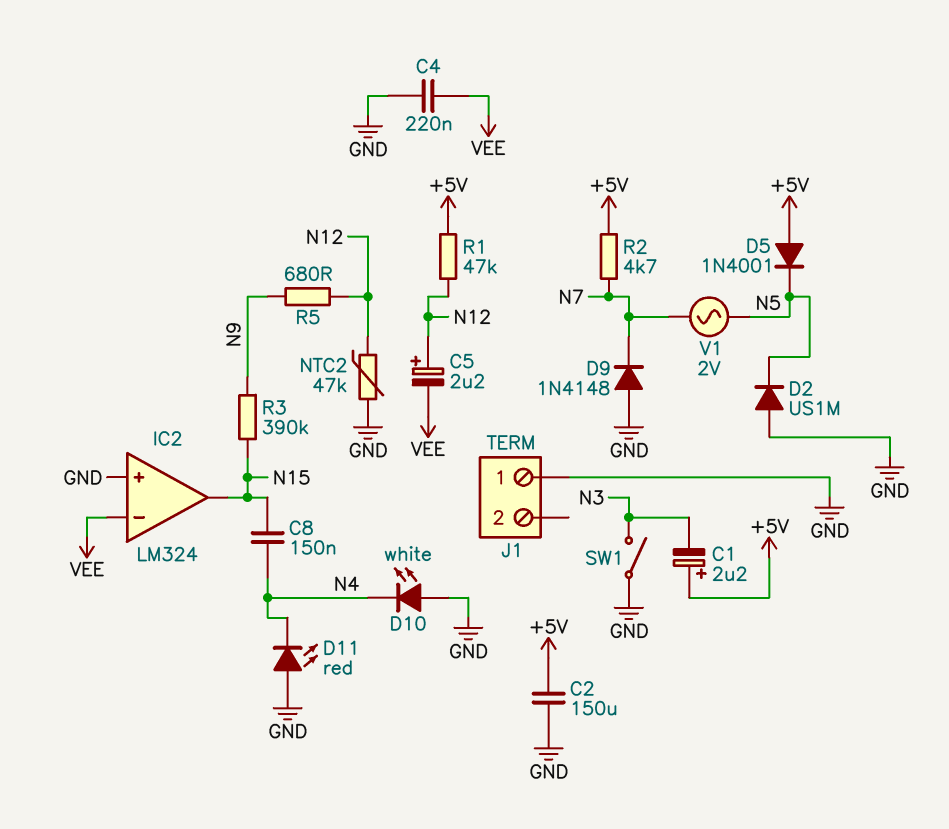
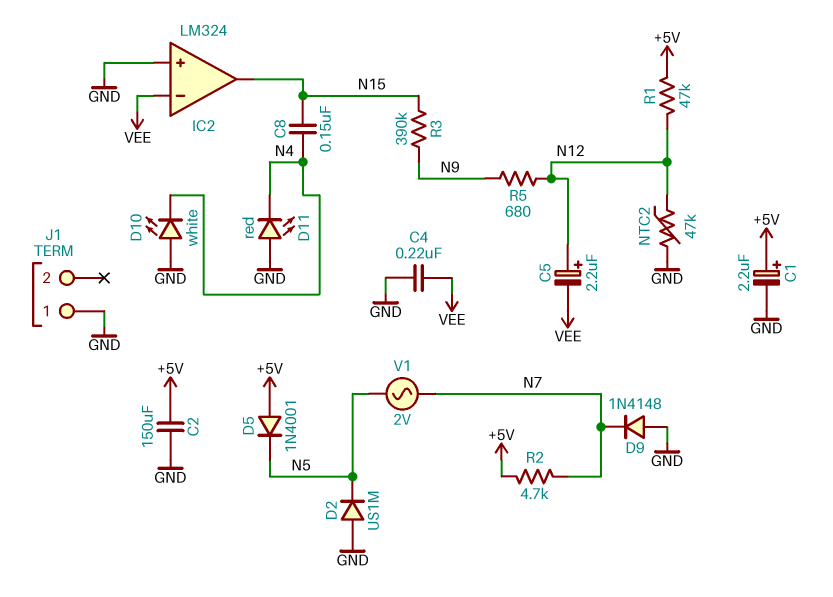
C1: 2.2uF (plus +5V, minus N3) -> 2.2uF (plus +5V, minus GND)
SW1: switch (GND, N3) -> none

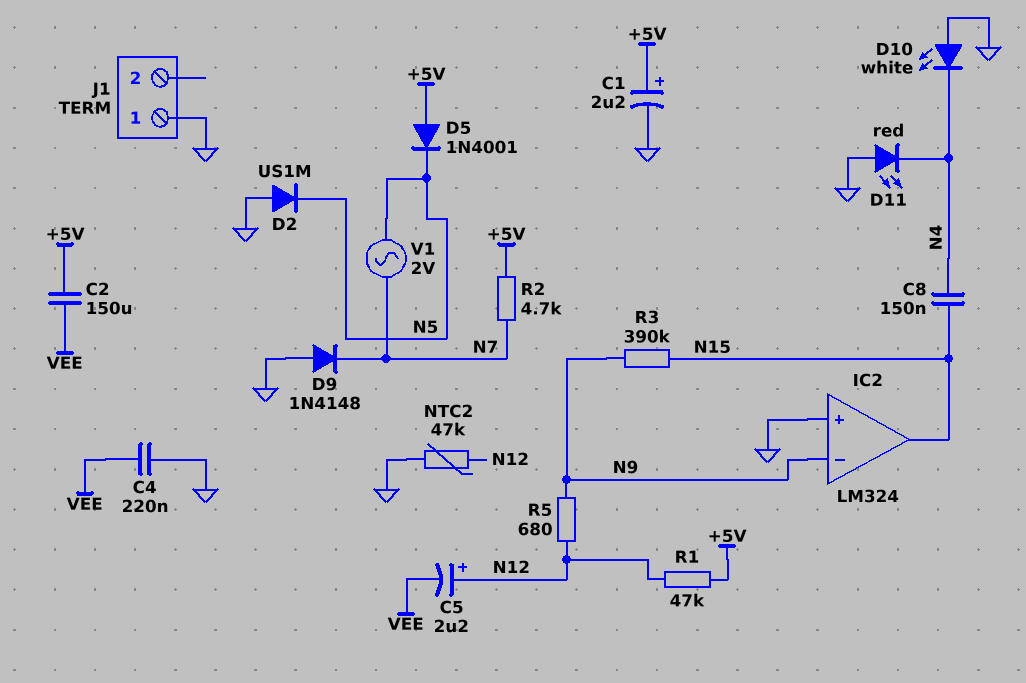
C2: 150uF (+5V, GND) -> 150uF (+5V, VEE)
IC2 pin in-: VEE -> N9

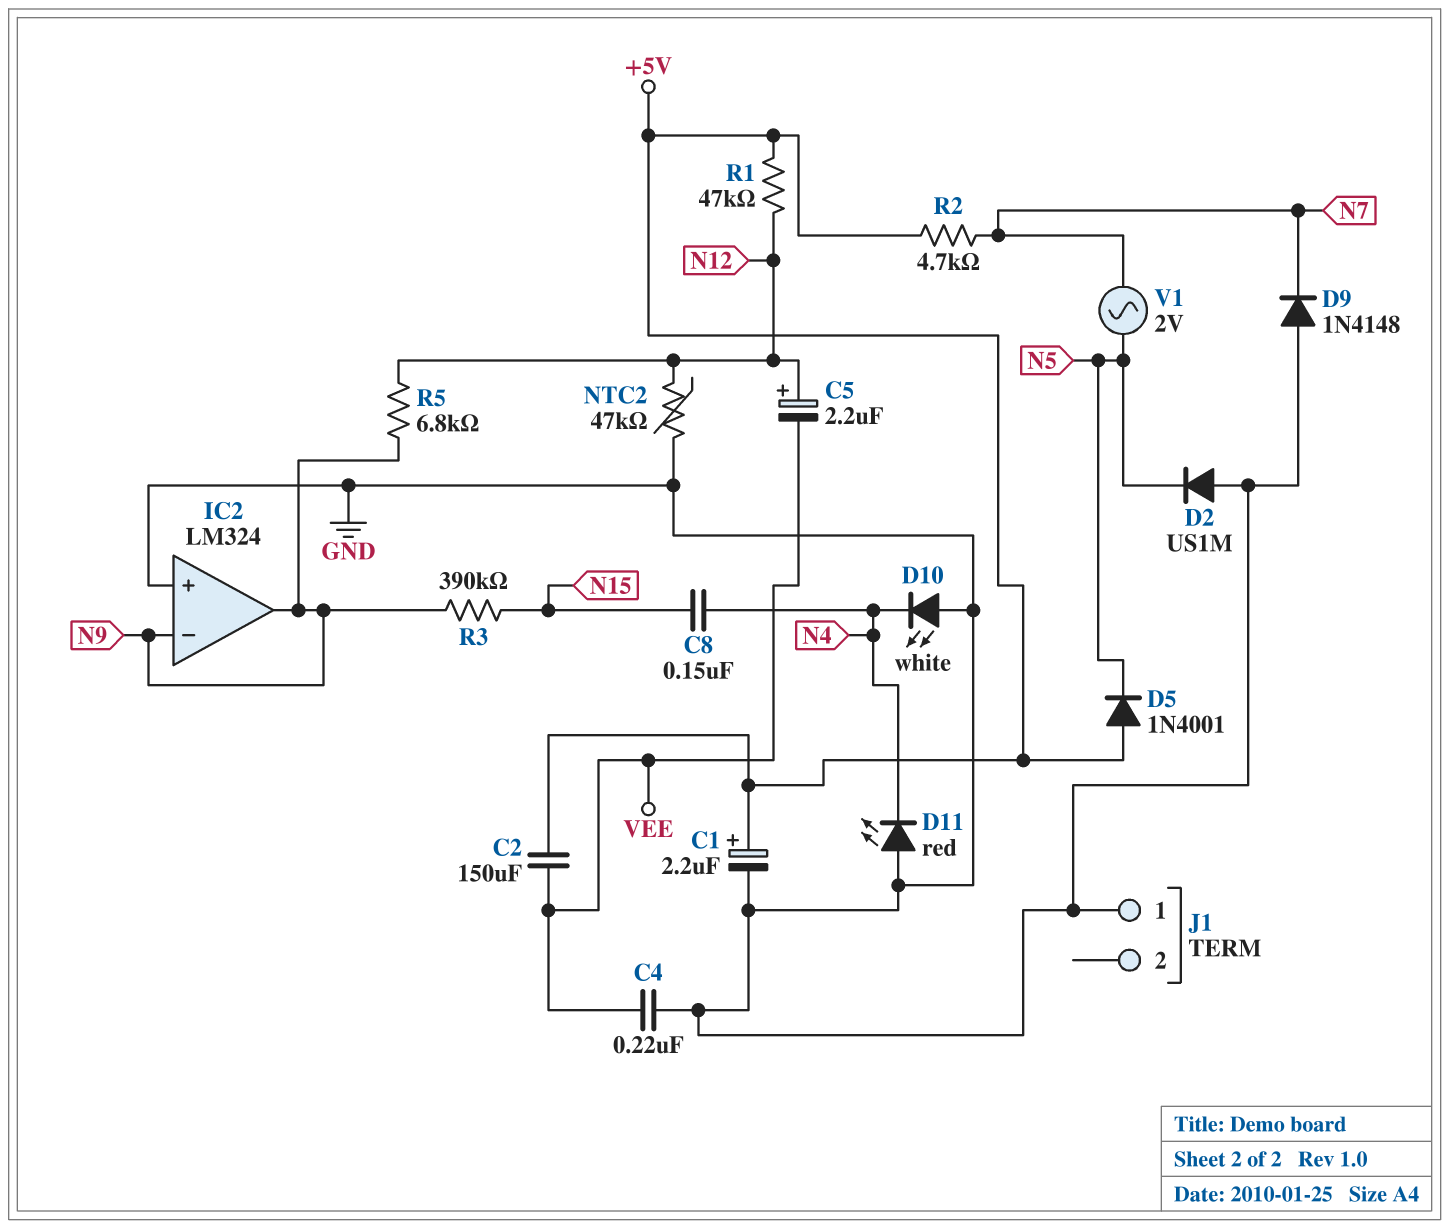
IC2 pin out: N15 -> N9
R5: 680 (N9, N12) -> 6.8k (N9, N12)

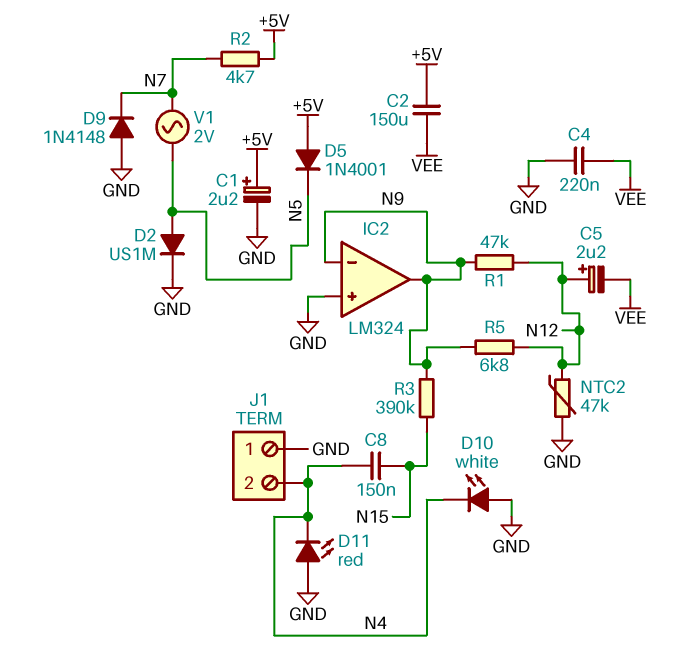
D2: diode US1M (A GND, K N5) -> diode US1M (A N5, K GND)
J1 pin 2: none -> N4
R1: 47k (+5V, N12) -> 47k (N9, N12)

